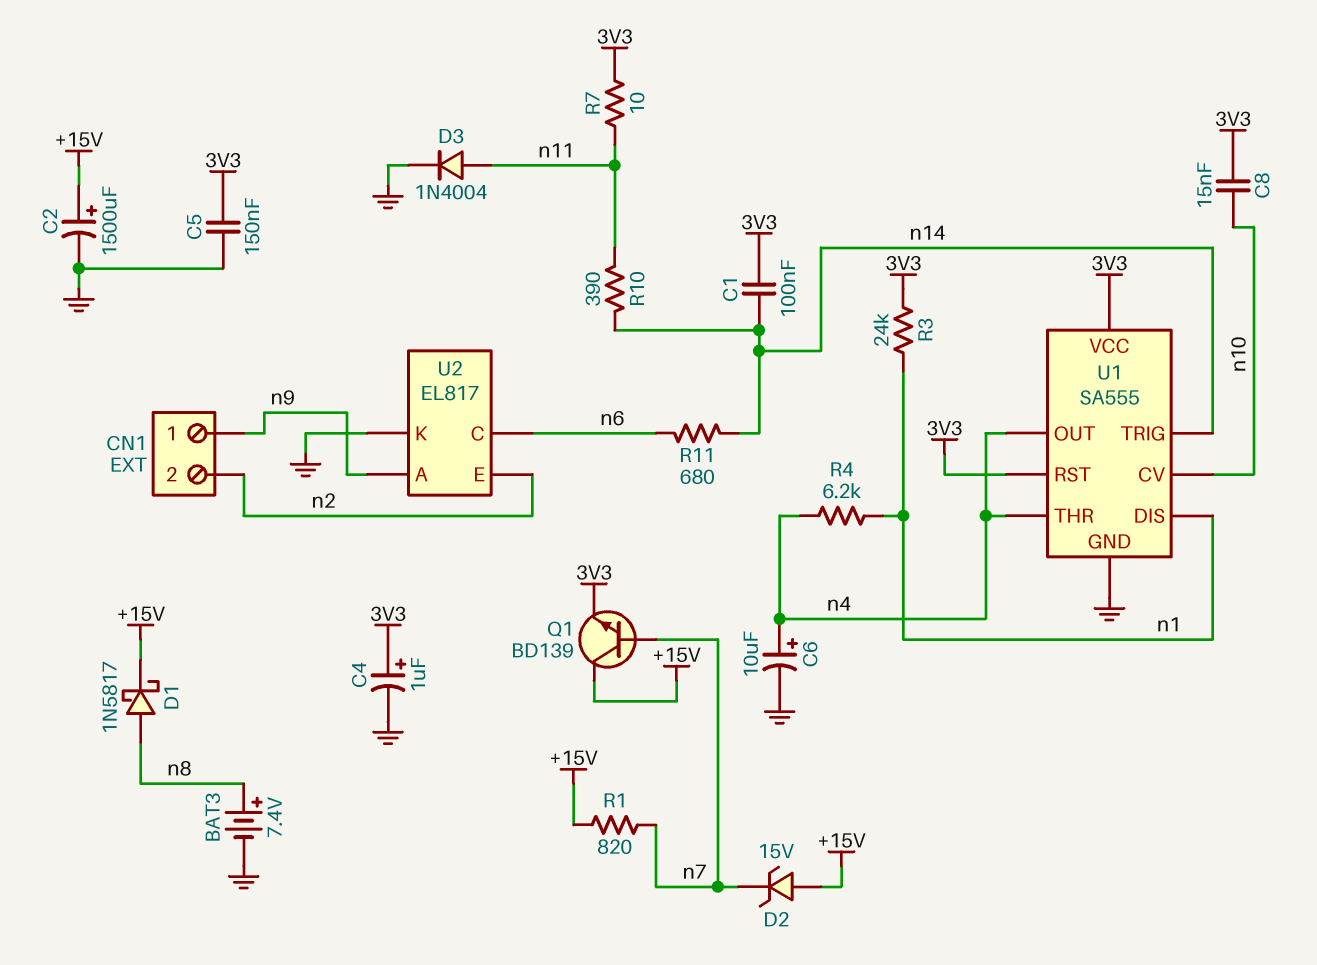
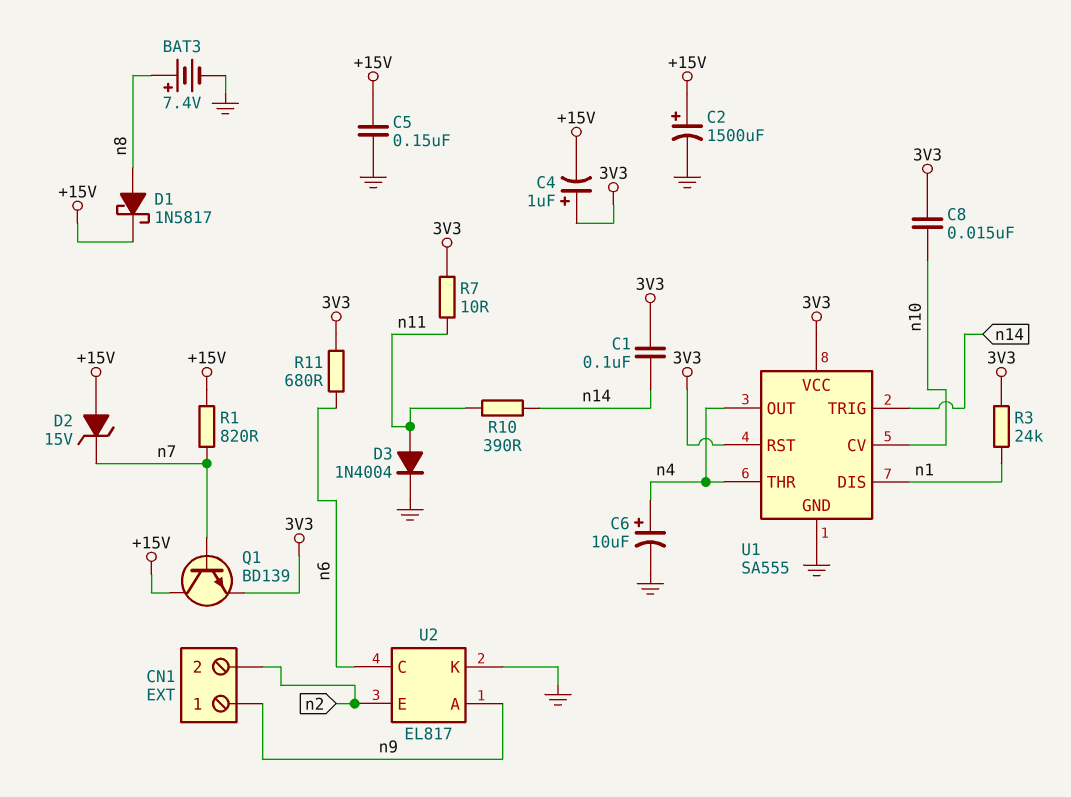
C4: 1uF (plus 3V3, minus GND) -> 1uF (plus 3V3, minus +15V)
C5: 150nF (3V3, GND) -> 150nF (+15V, GND)
R4: 6.2k (n1, n4) -> none
R11: 680 (n6, n14) -> 680 (3V3, n6)

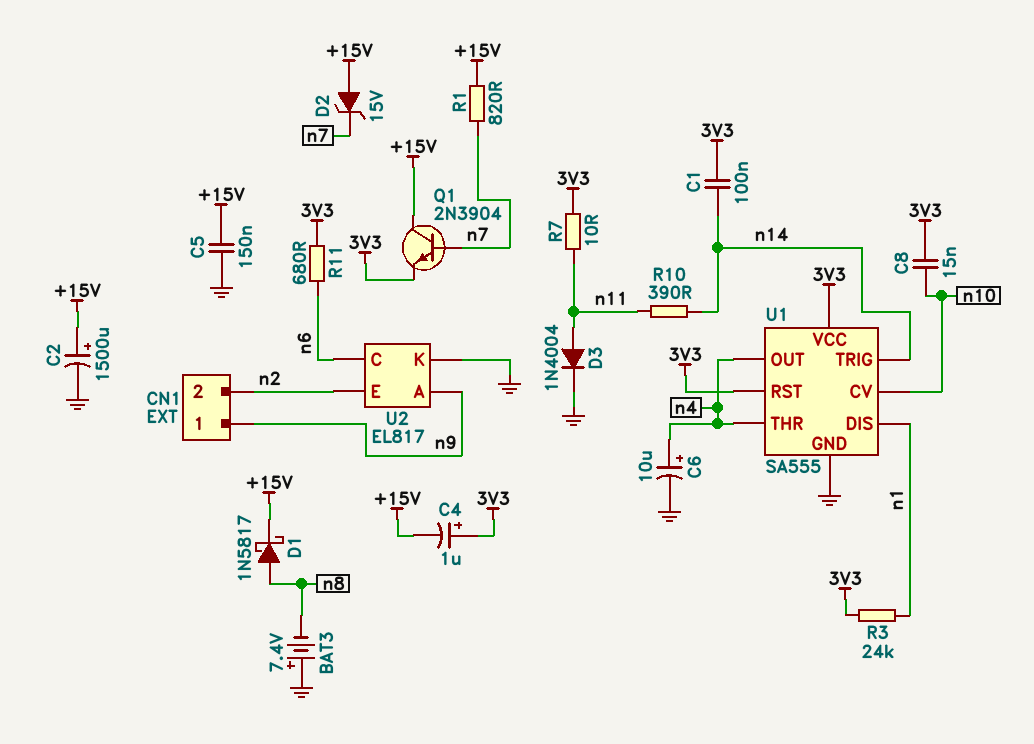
BAT3: 7.4V (plus n8, minus GND) -> 7.4V (plus GND, minus n8)
Q1: NPN BD139 (B n7, C +15V, E 3V3) -> NPN 2N3904 (B n7, C +15V, E 3V3)

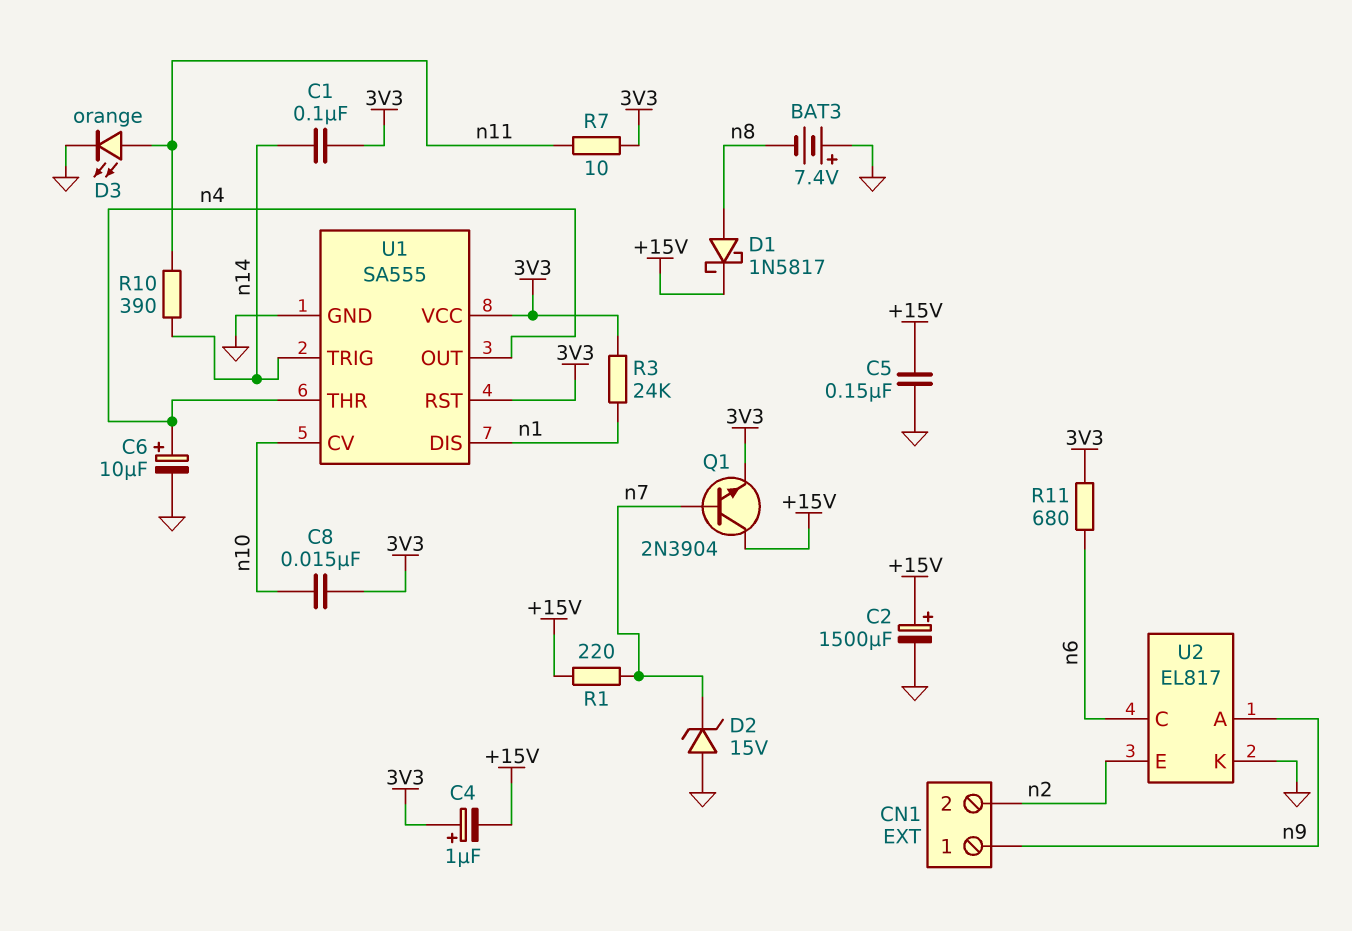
D2: zener 15V (A +15V, K n7) -> zener 15V (A GND, K n7)
D3: diode 1N4004 (A n11, K GND) -> LED orange (A n11, K GND)
R1: 820 (+15V, n7) -> 220 (+15V, n7)

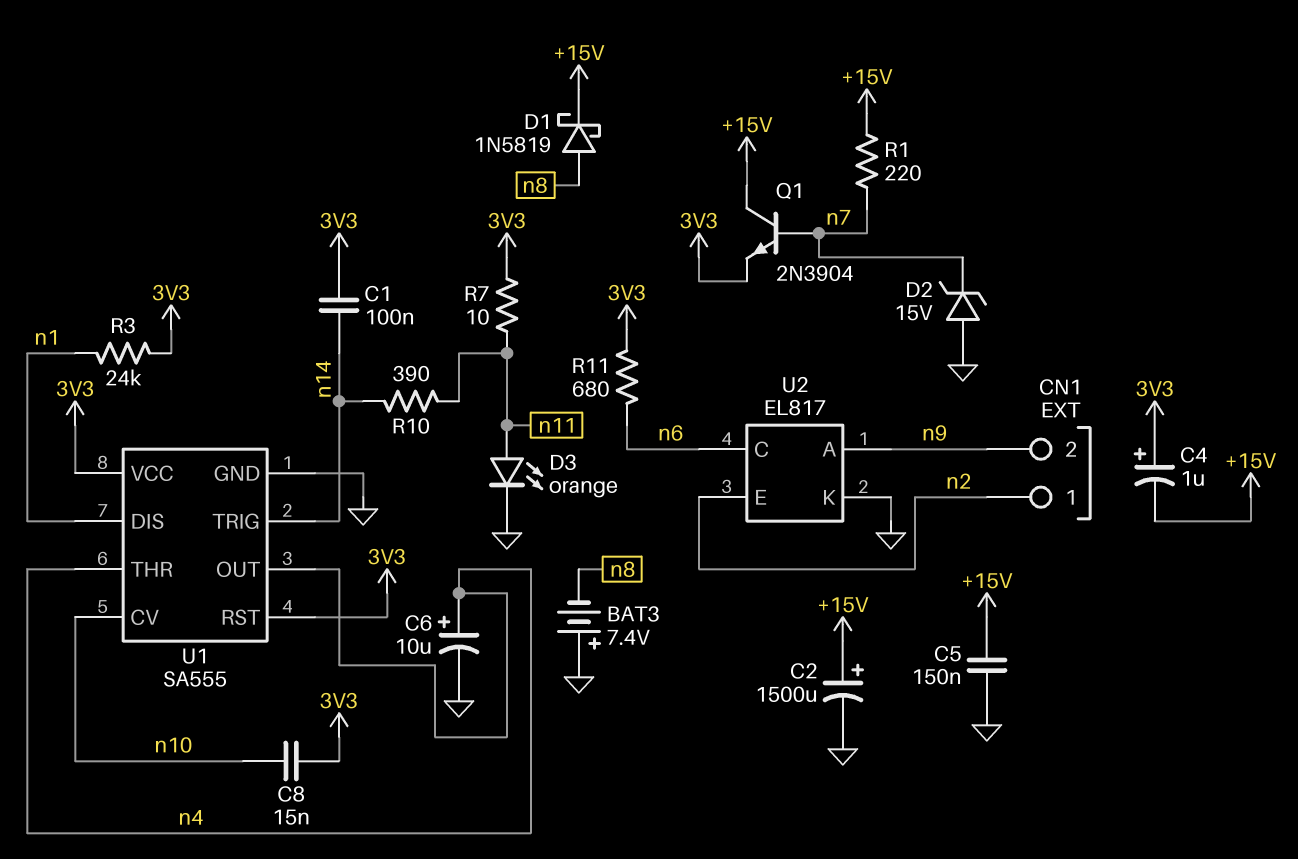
CN1 pin 1: n9 -> n2
CN1 pin 2: n2 -> n9
D1: schottky 1N5817 (A n8, K +15V) -> schottky 1N5819 (A n8, K +15V)

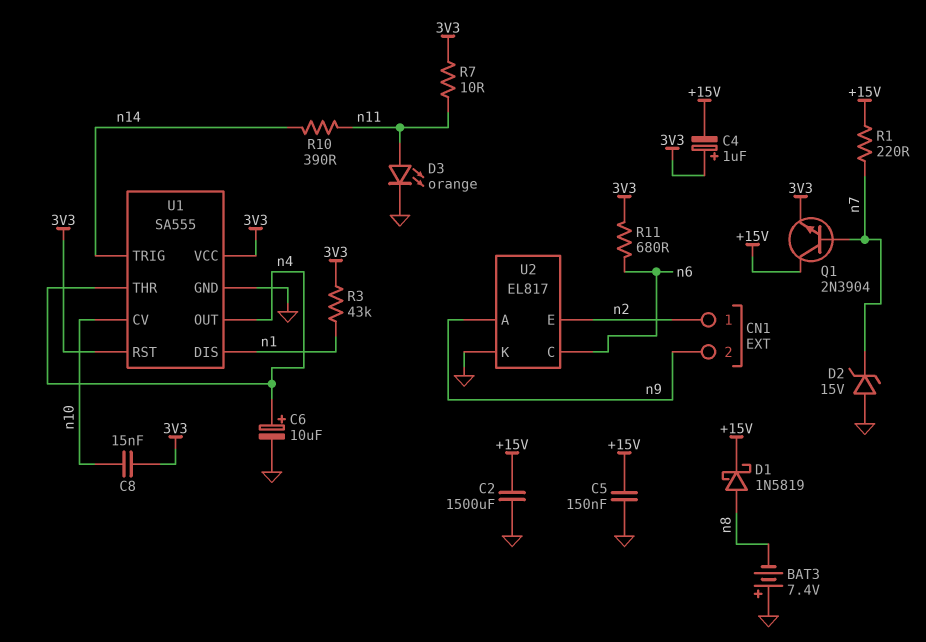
C1: 100nF (3V3, n14) -> none
C2: 1500uF (plus +15V, minus GND) -> 1500uF (+15V, GND)
R3: 24k (3V3, n1) -> 43k (3V3, n1)

